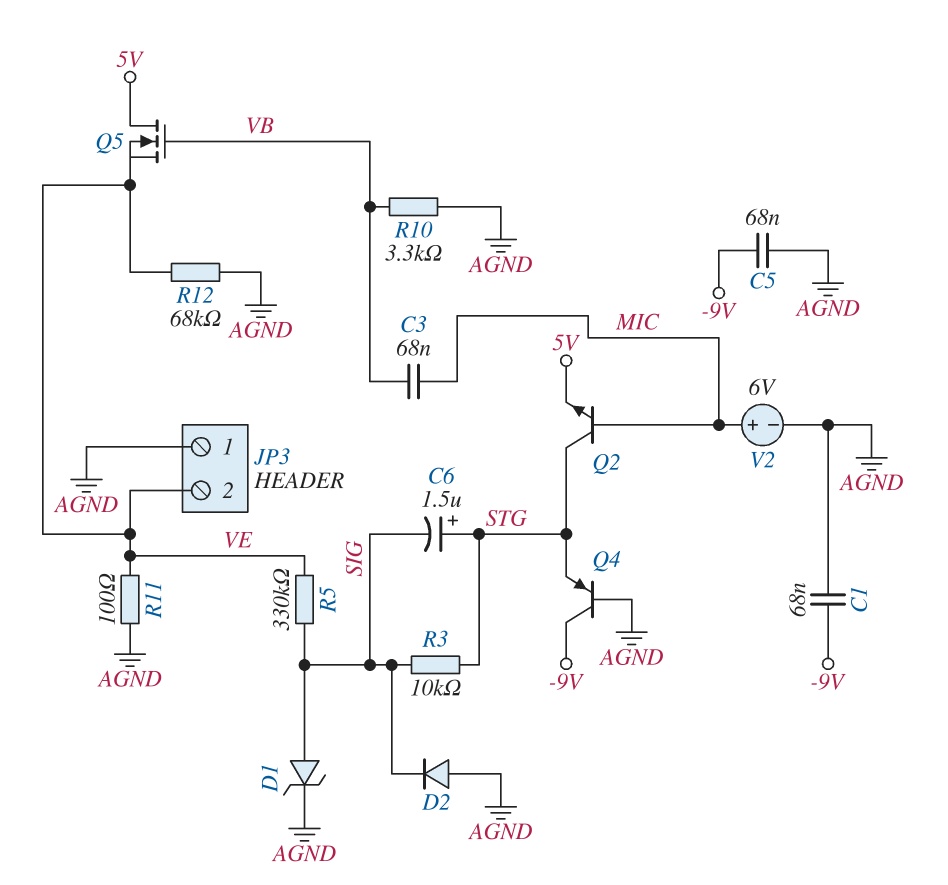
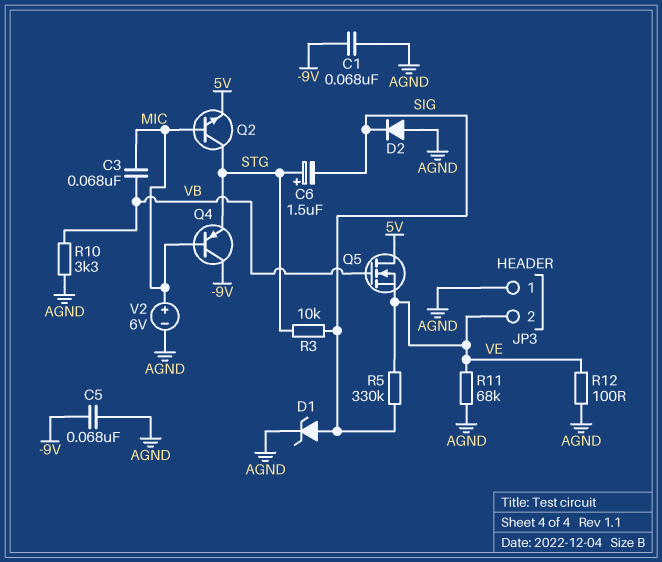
Q4: PNP (B AGND, C -9V, E STG) -> PNP (B MIC, C -9V, E STG)
R11: 100 (AGND, VE) -> 68k (AGND, VE)
R12: 68k (AGND, VE) -> 100 (AGND, VE)

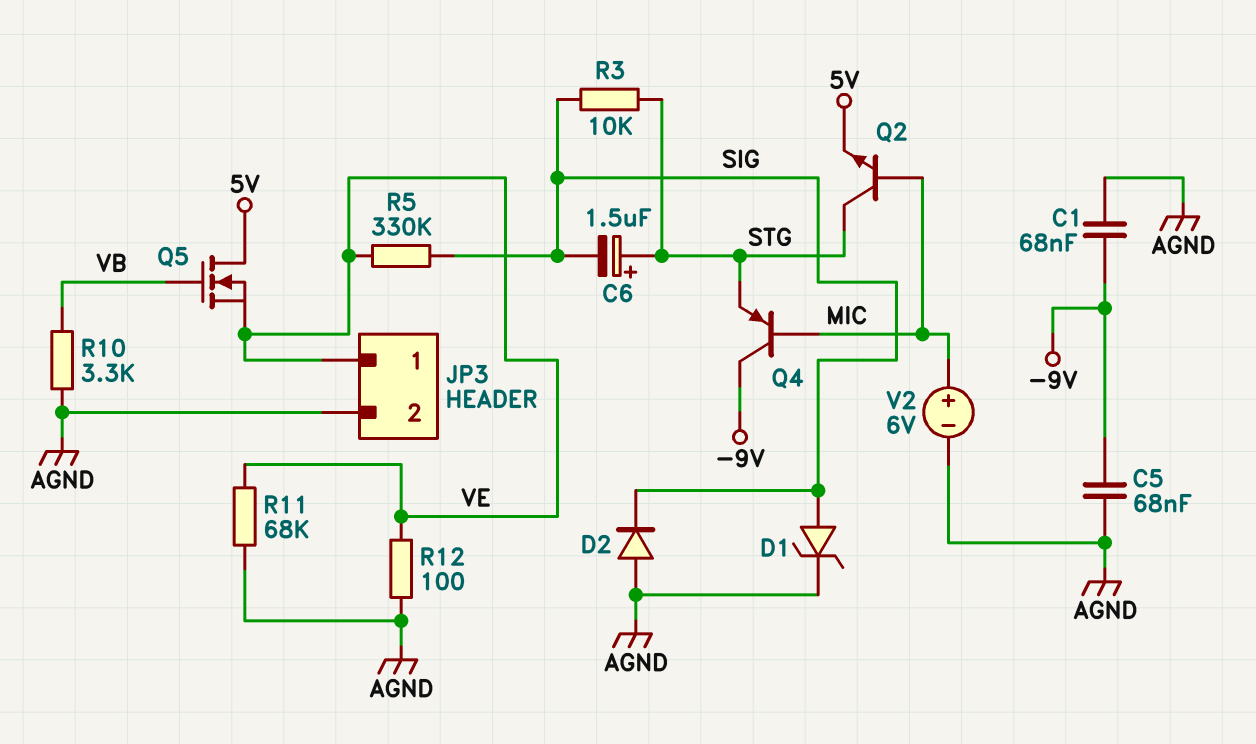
C3: 68nF (MIC, VB) -> none
JP3 pin 1: AGND -> VE
JP3 pin 2: VE -> AGND

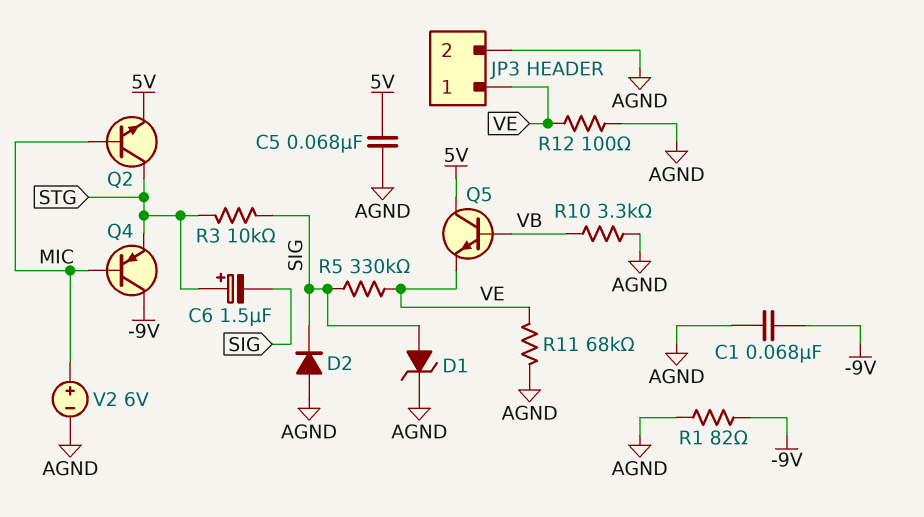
C5: 68nF (-9V, AGND) -> 68nF (5V, AGND)
Q5: NMOS (G VB, D 5V, S VE) -> NPN (B VB, C 5V, E VE)
R1: none -> 82 (-9V, AGND)

